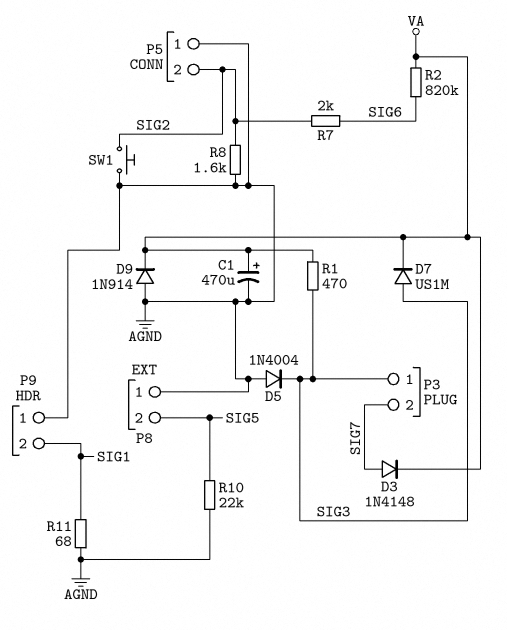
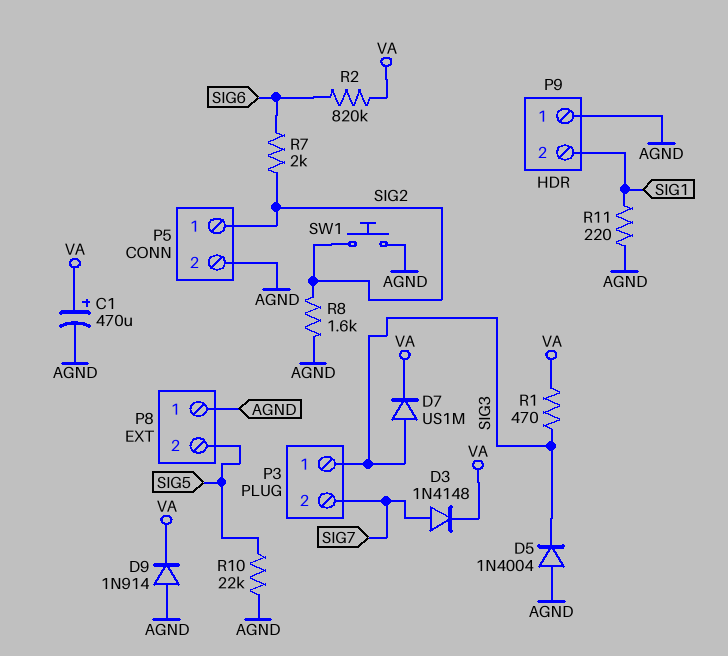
P5 pin 1: AGND -> SIG2
P5 pin 2: SIG2 -> AGND
R11: 68 (AGND, SIG1) -> 220 (AGND, SIG1)

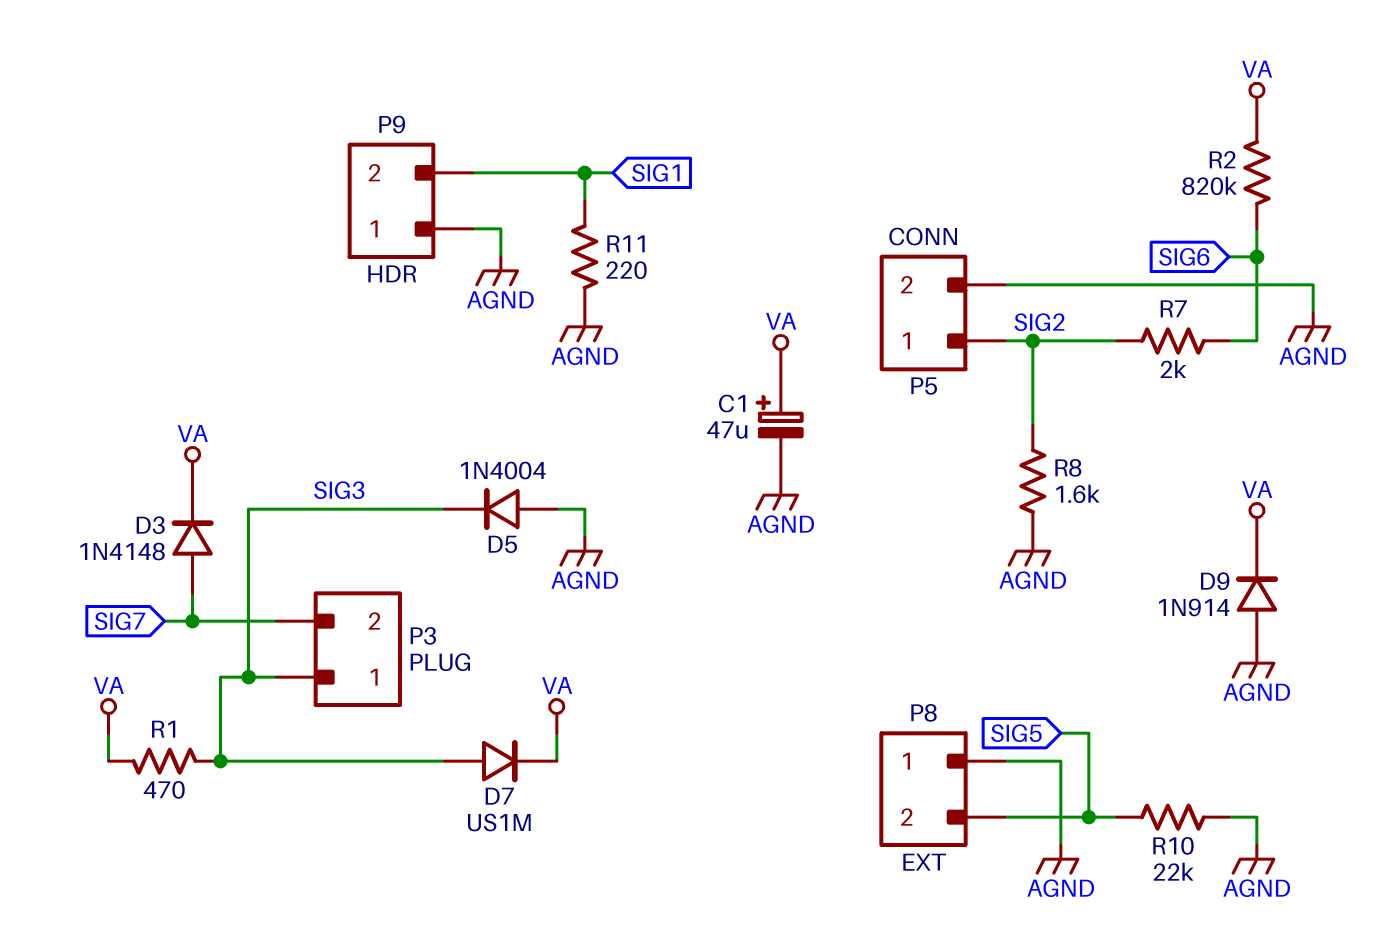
C1: 470uF (plus VA, minus AGND) -> 47uF (plus VA, minus AGND)
SW1: button (AGND, SIG2) -> none

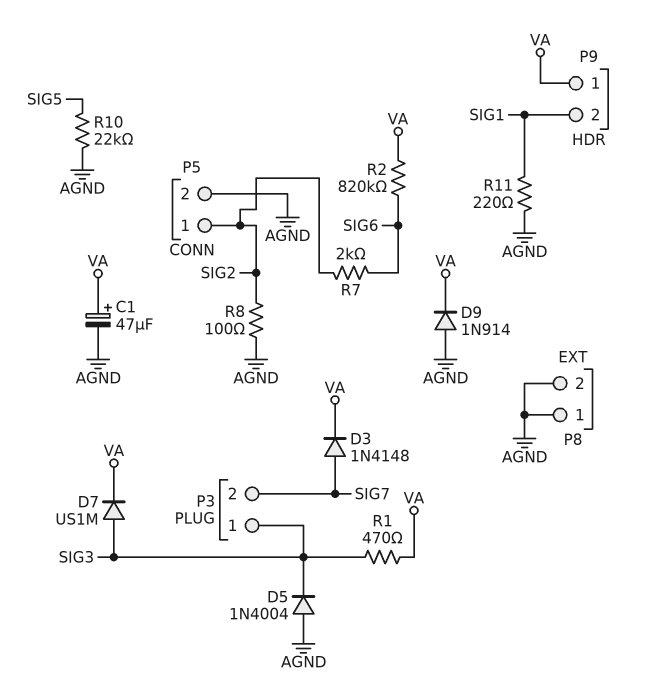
P8 pin 2: SIG5 -> AGND
P9 pin 1: AGND -> VA
R8: 1.6k (AGND, SIG2) -> 100 (AGND, SIG2)

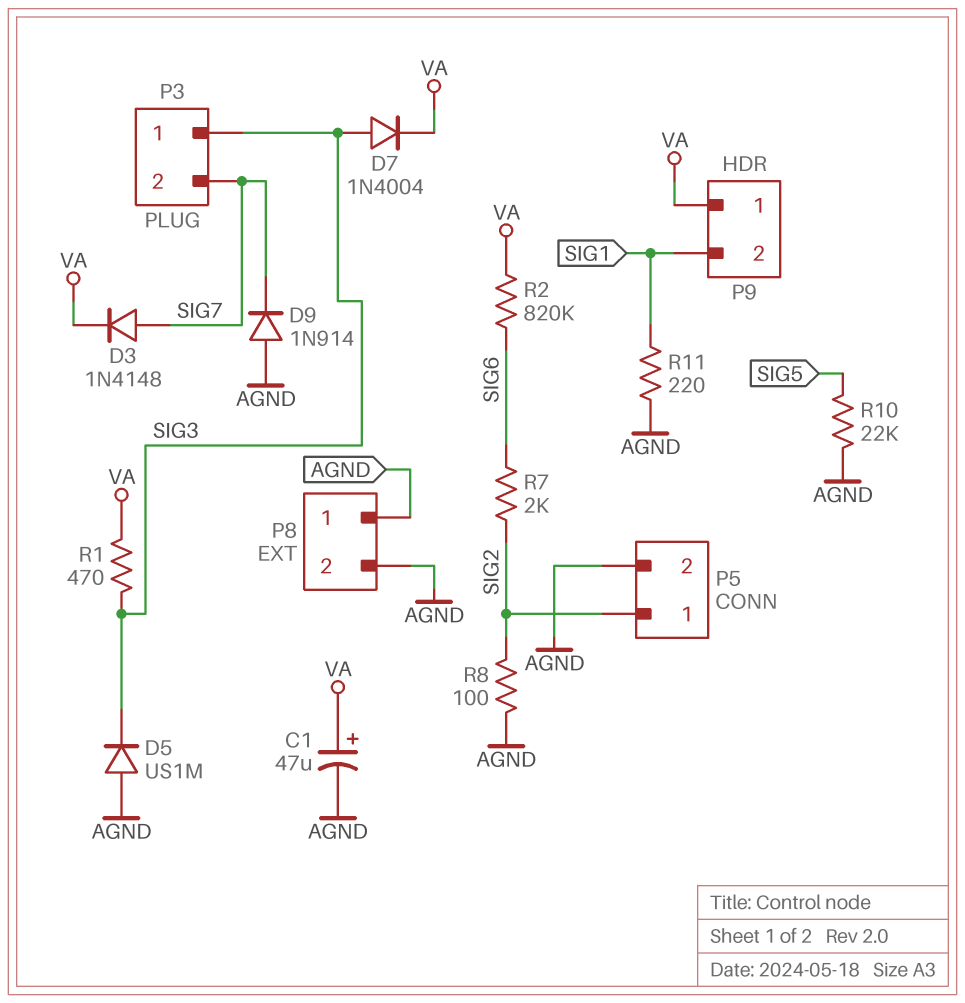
D5: diode 1N4004 (A AGND, K SIG3) -> diode US1M (A AGND, K SIG3)
D7: diode US1M (A SIG3, K VA) -> diode 1N4004 (A SIG3, K VA)
D9: diode 1N914 (A AGND, K VA) -> diode 1N914 (A AGND, K SIG7)

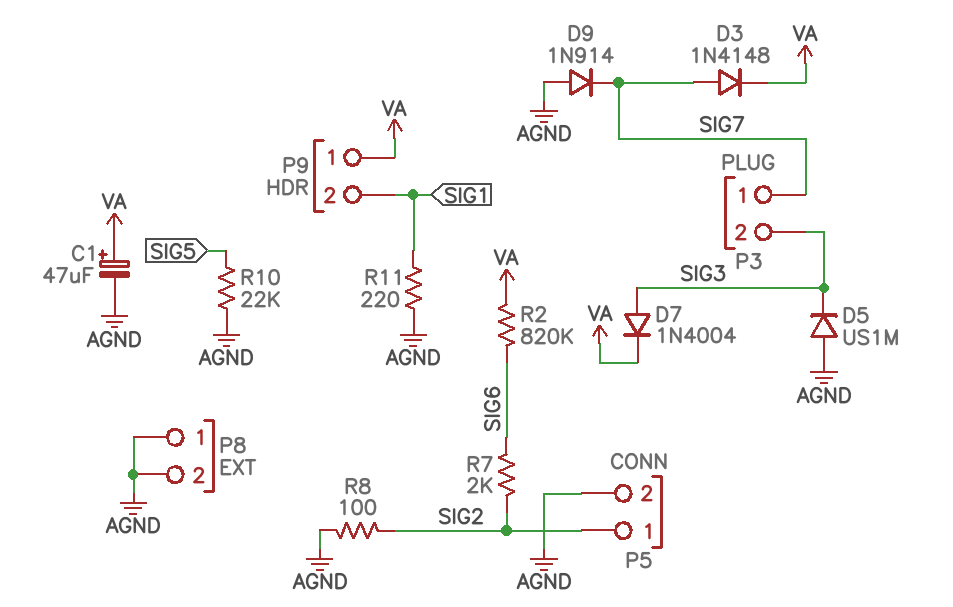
P3 pin 1: SIG3 -> SIG7
P3 pin 2: SIG7 -> SIG3
R1: 470 (SIG3, VA) -> none

